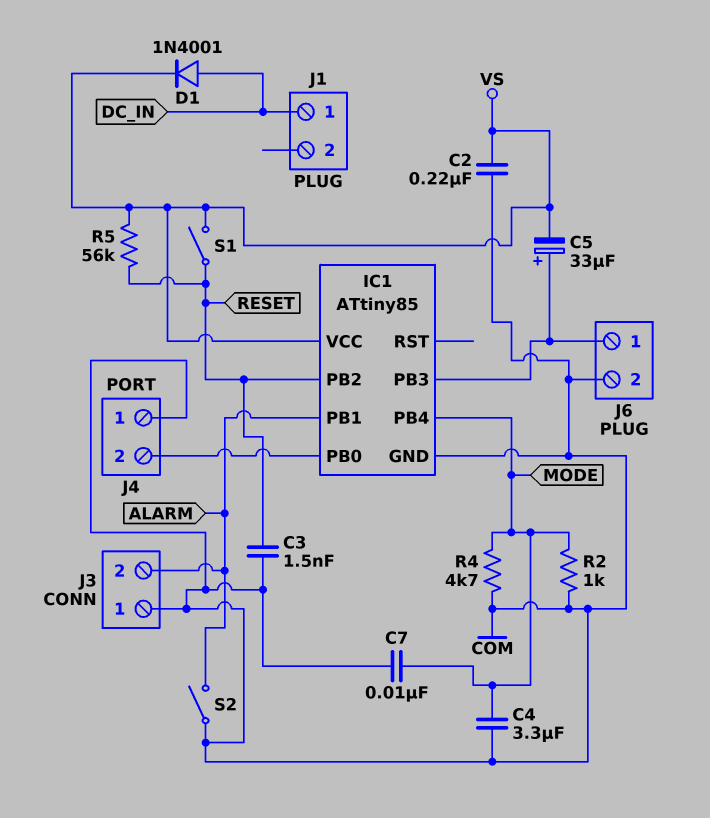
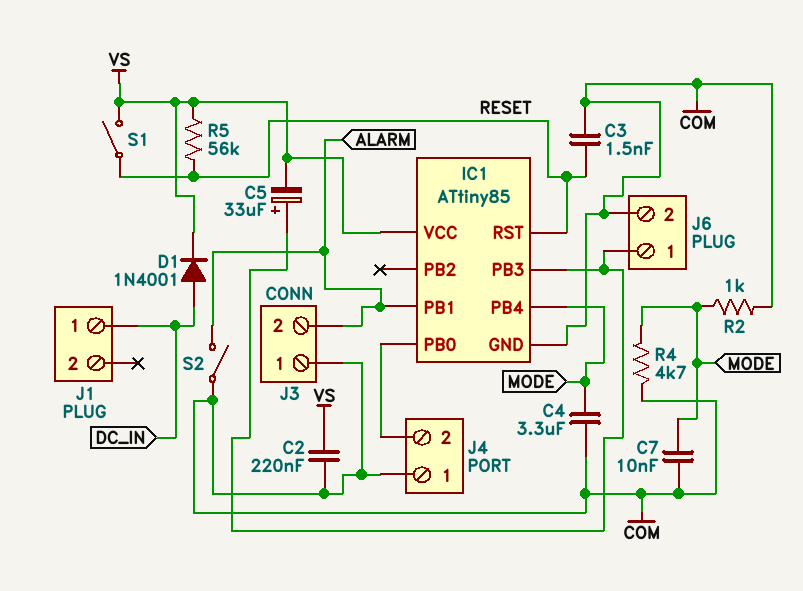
IC1 pin PB2: RESET -> none
IC1 pin RST: none -> RESET

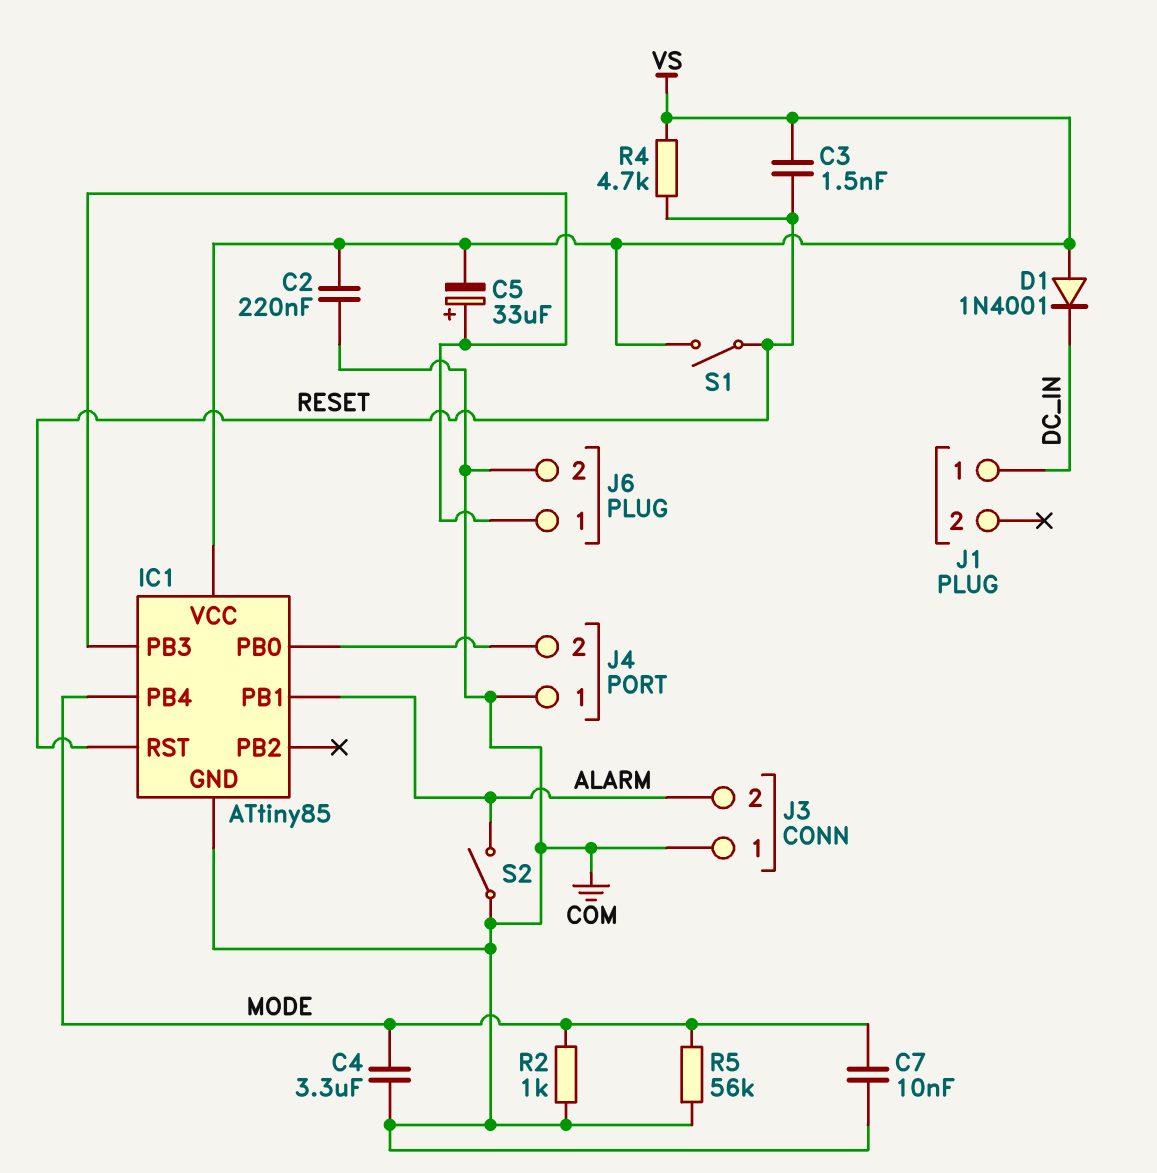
C3: 1.5nF (COM, RESET) -> 1.5nF (RESET, VS)
D1: diode 1N4001 (A DC_IN, K VS) -> diode 1N4001 (A VS, K DC_IN)
R4: 4.7k (COM, MODE) -> 4.7k (RESET, VS)
R5: 56k (RESET, VS) -> 56k (COM, MODE)

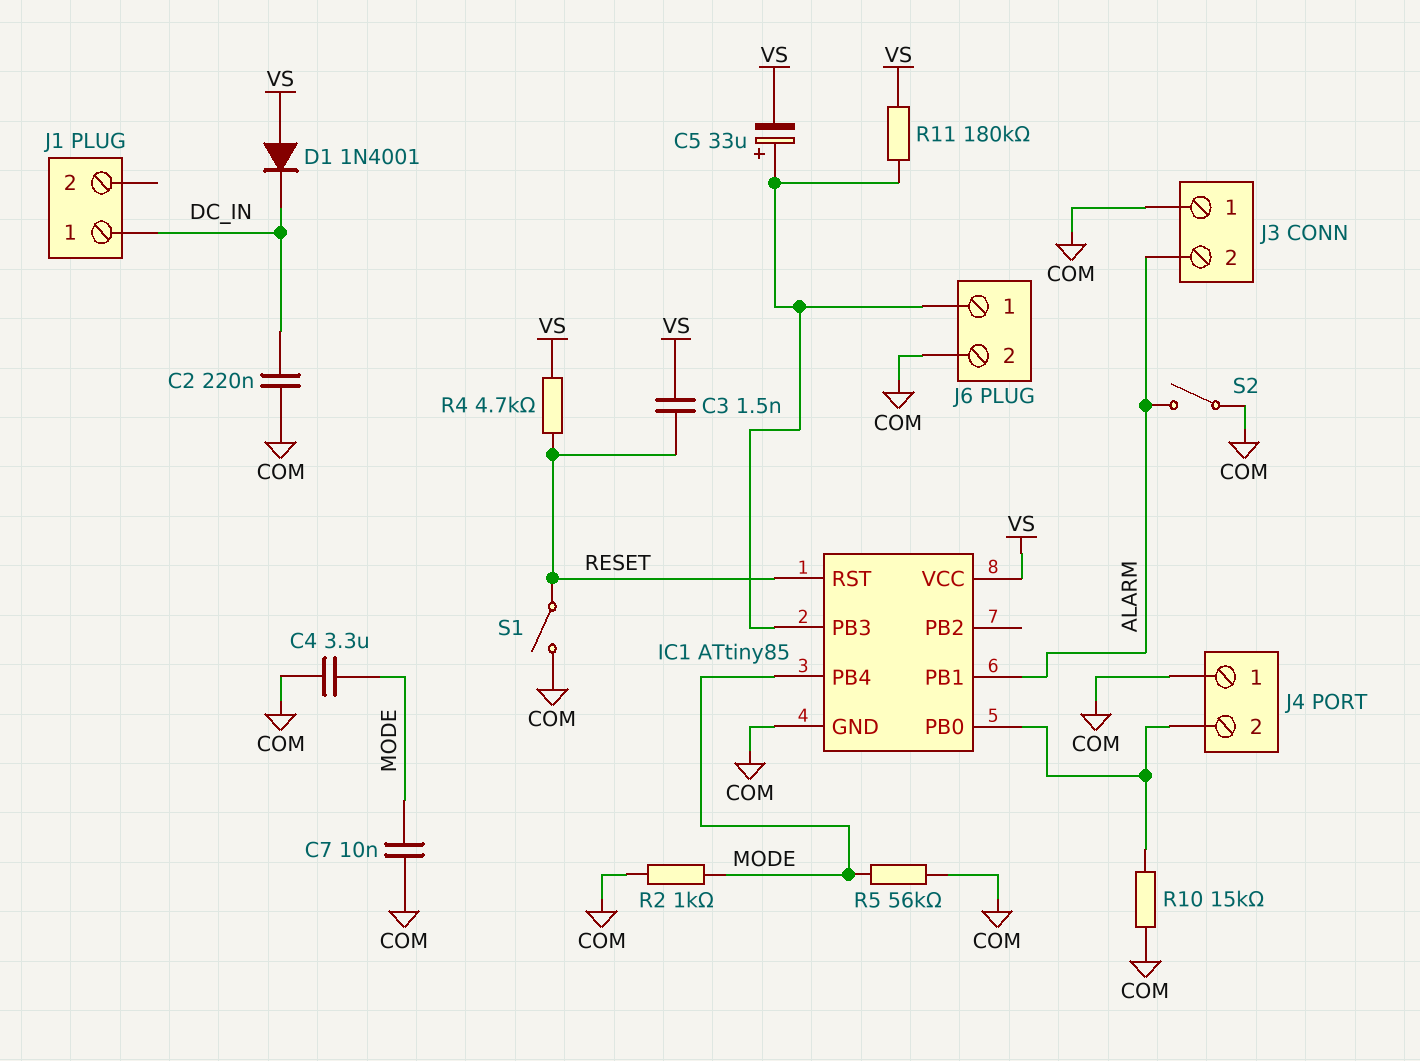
C2: 220nF (COM, VS) -> 220nF (COM, DC_IN)
R10: none -> 15k (COM, IC1/PB0)
R11: none -> 180k (IC1/PB3, VS)
S1: switch (RESET, VS) -> switch (COM, RESET)

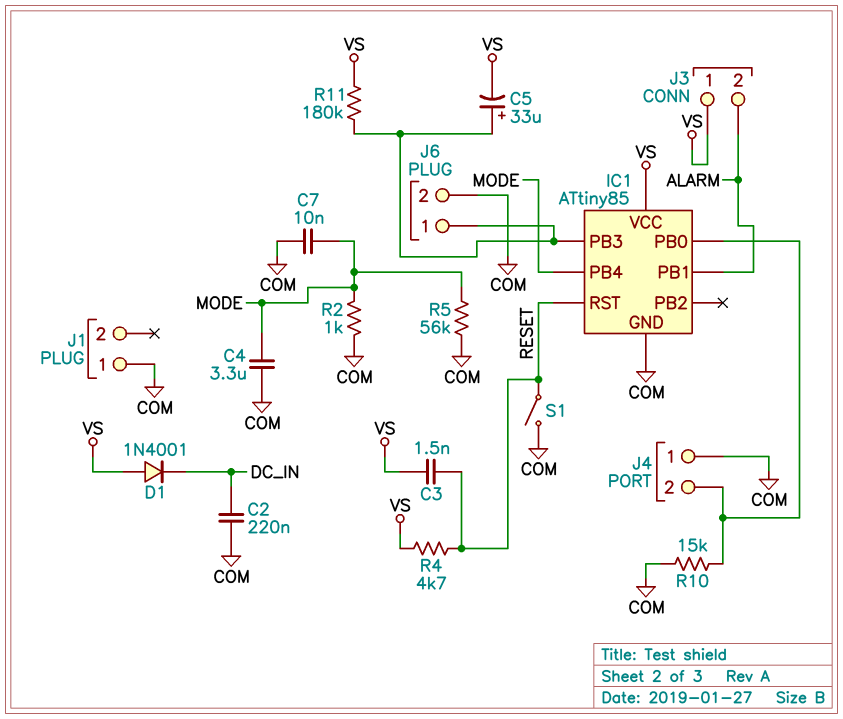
J1 pin 1: DC_IN -> COM
J3 pin 1: COM -> VS
S2: switch (ALARM, COM) -> none

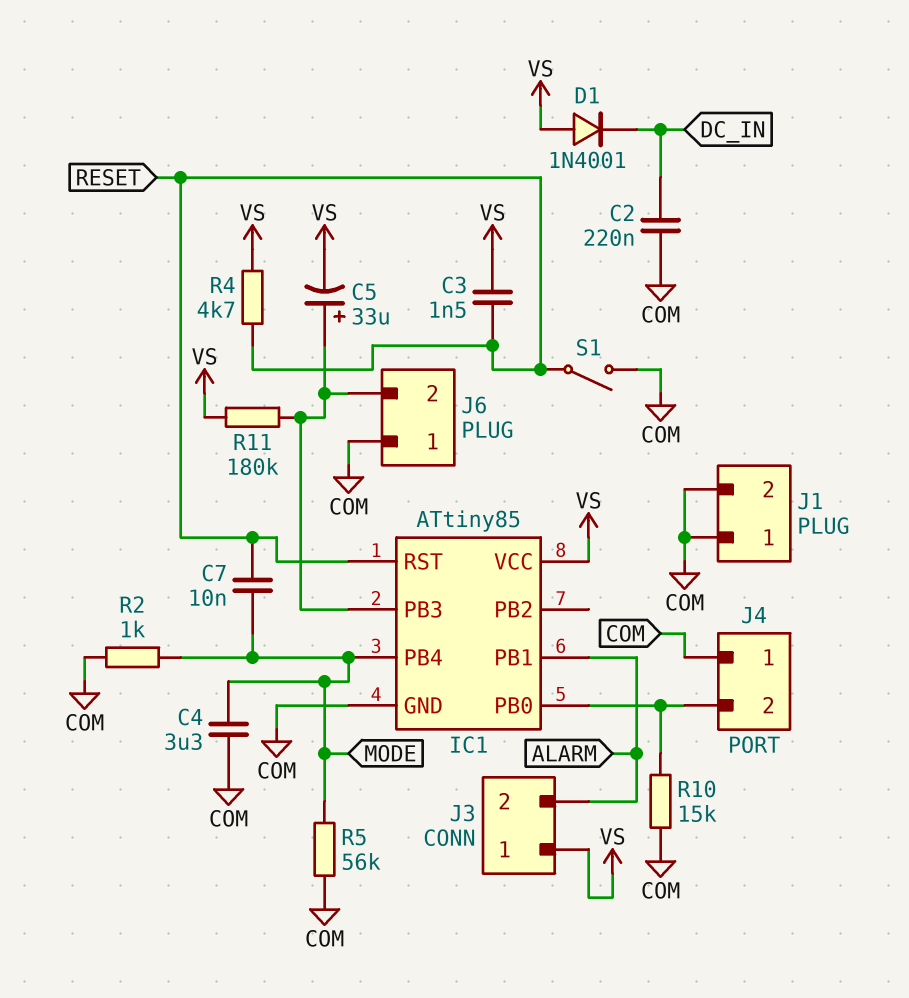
C7: 10nF (COM, MODE) -> 10nF (MODE, RESET)
J1 pin 2: none -> COM
J6 pin 1: IC1/PB3 -> COM
J6 pin 2: COM -> IC1/PB3

